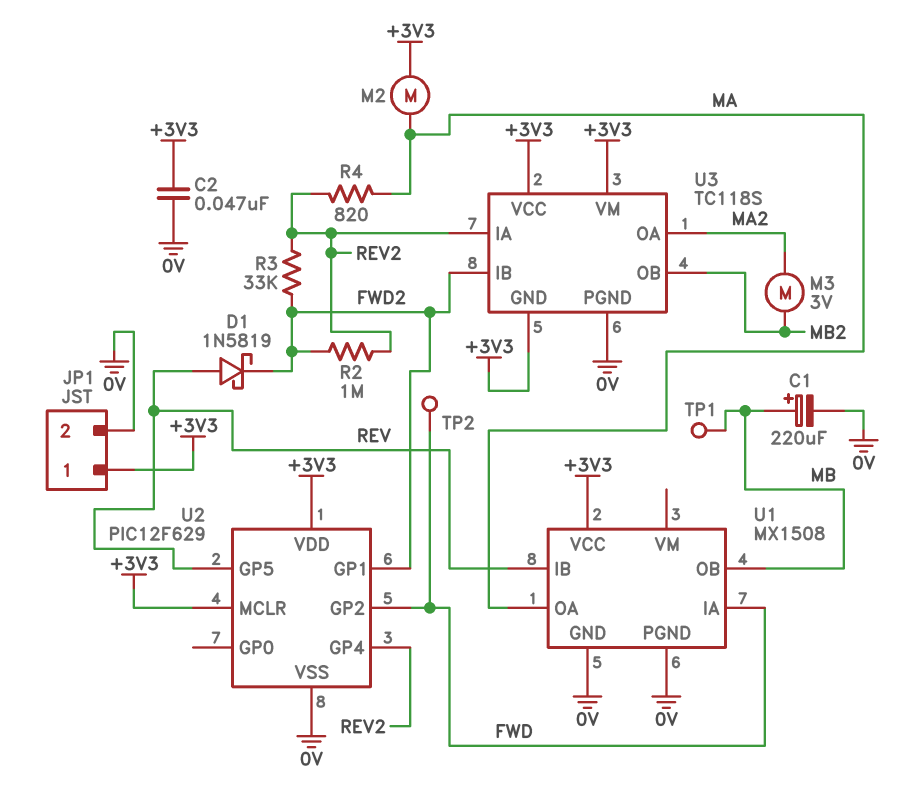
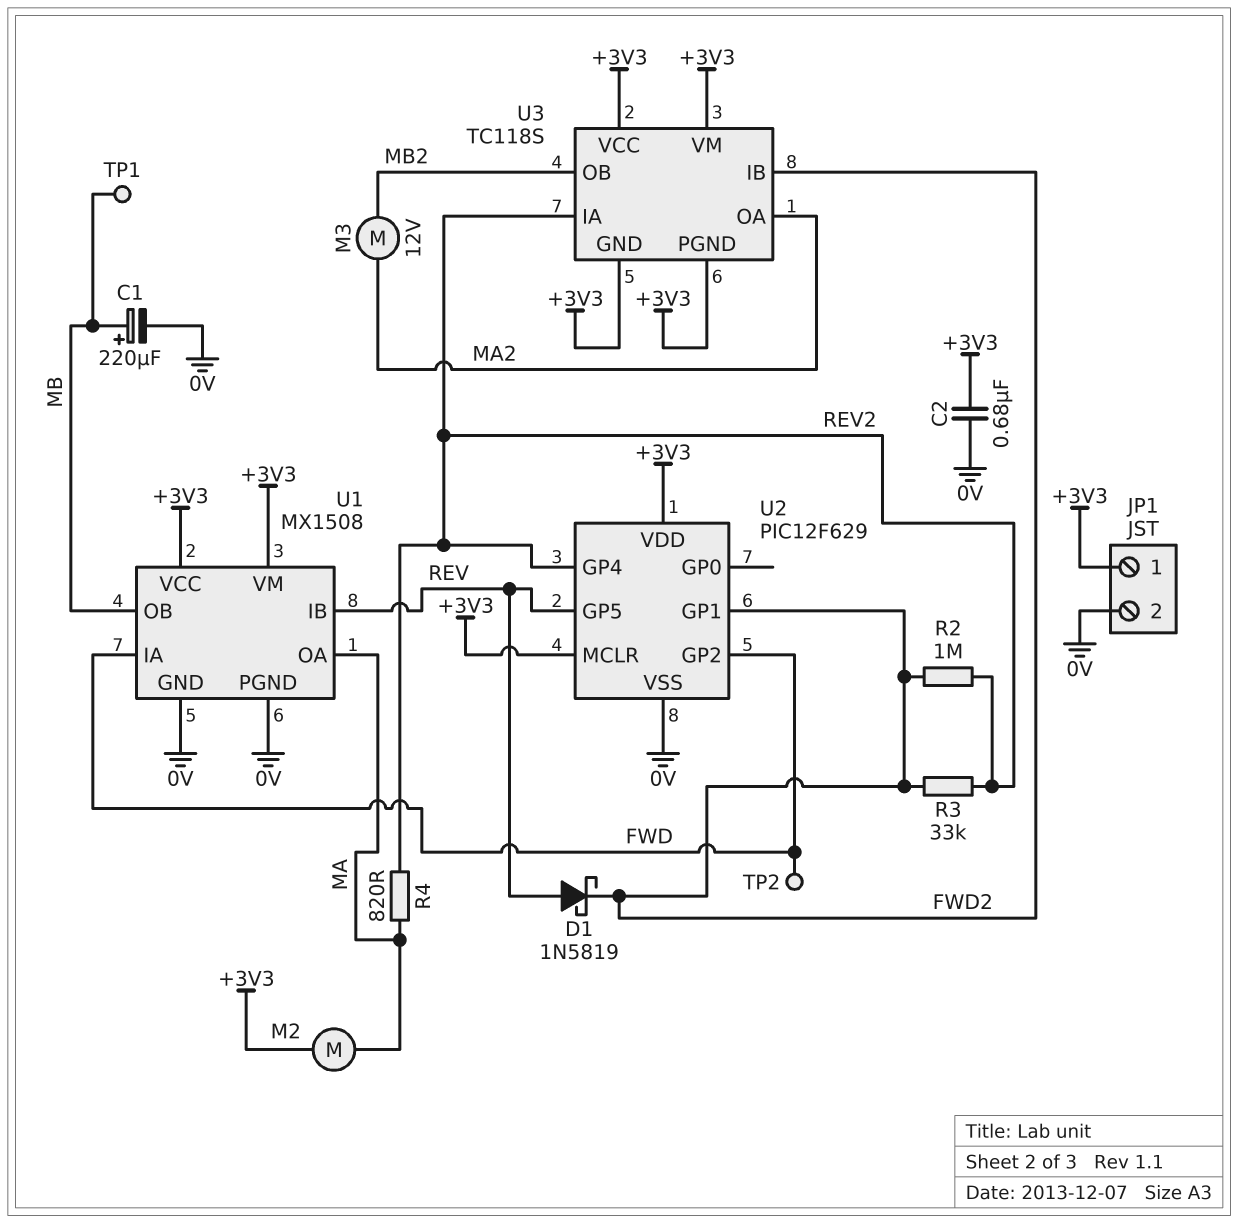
C2: 47nF (+3V3, 0V) -> 680nF (+3V3, 0V)
M3: motor 3V (MA2, MB2) -> motor 12V (MA2, MB2)
U1 pin VM: none -> +3V3
U3 pin PGND: 0V -> +3V3

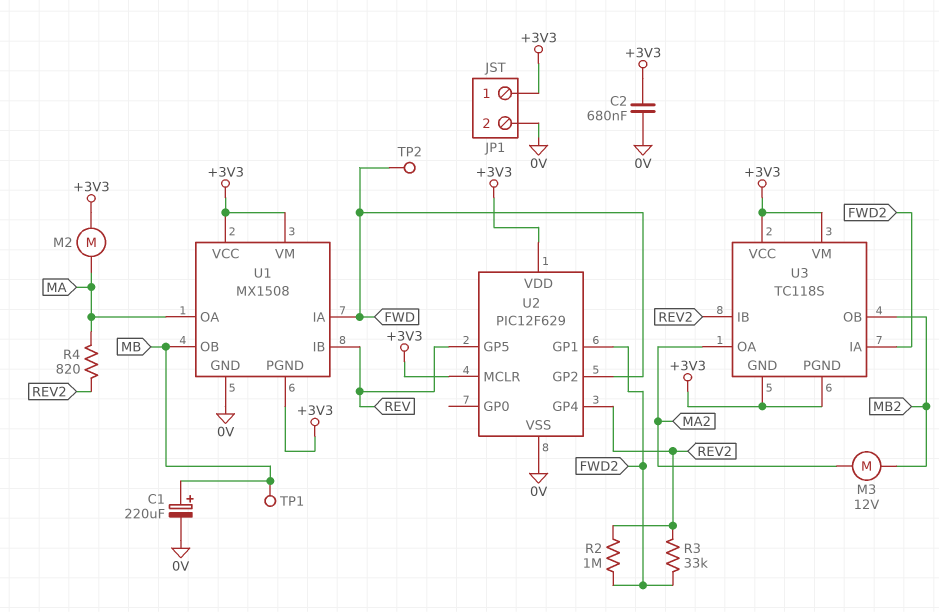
D1: schottky 1N5819 (A REV, K FWD2) -> none
U1 pin PGND: 0V -> +3V3
U3 pin IA: REV2 -> FWD2
U3 pin IB: FWD2 -> REV2

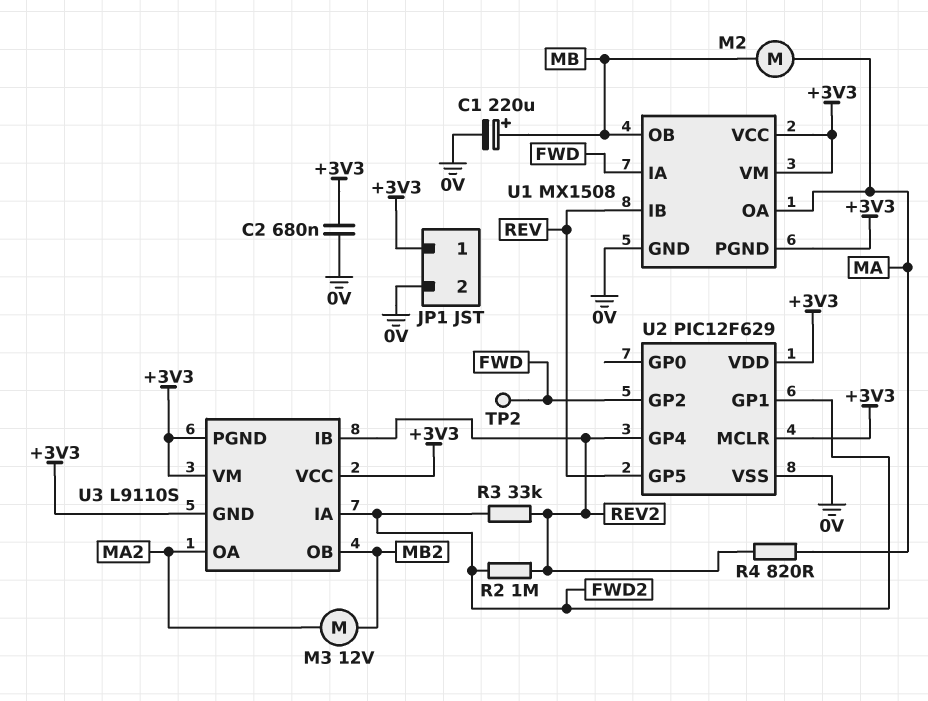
M2: motor (+3V3, MA) -> motor (MA, MB)
TP1: test point (MB) -> none
U3: TC118S -> L9110S

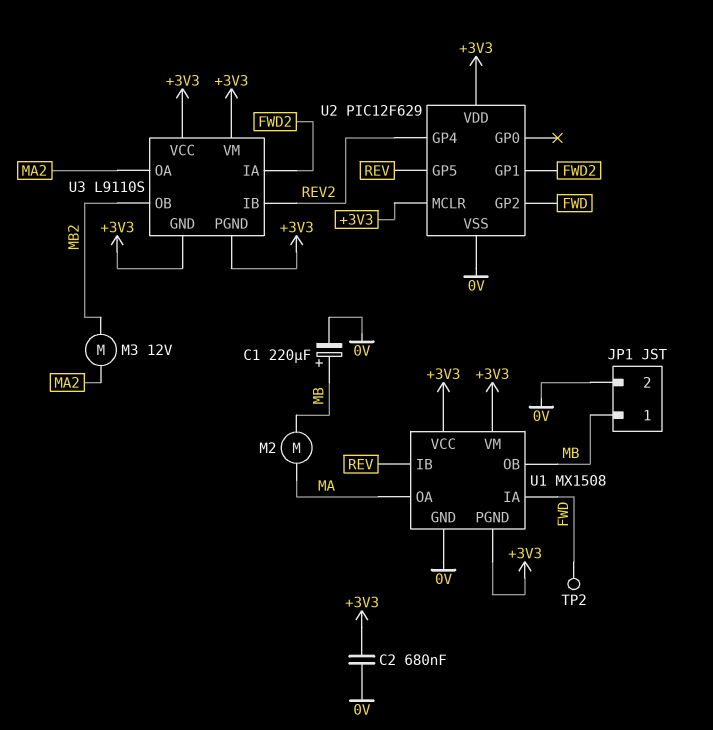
JP1 pin 1: +3V3 -> MB
R2: 1M (FWD2, REV2) -> none
R3: 33k (FWD2, REV2) -> none
R4: 820 (MA, REV2) -> none

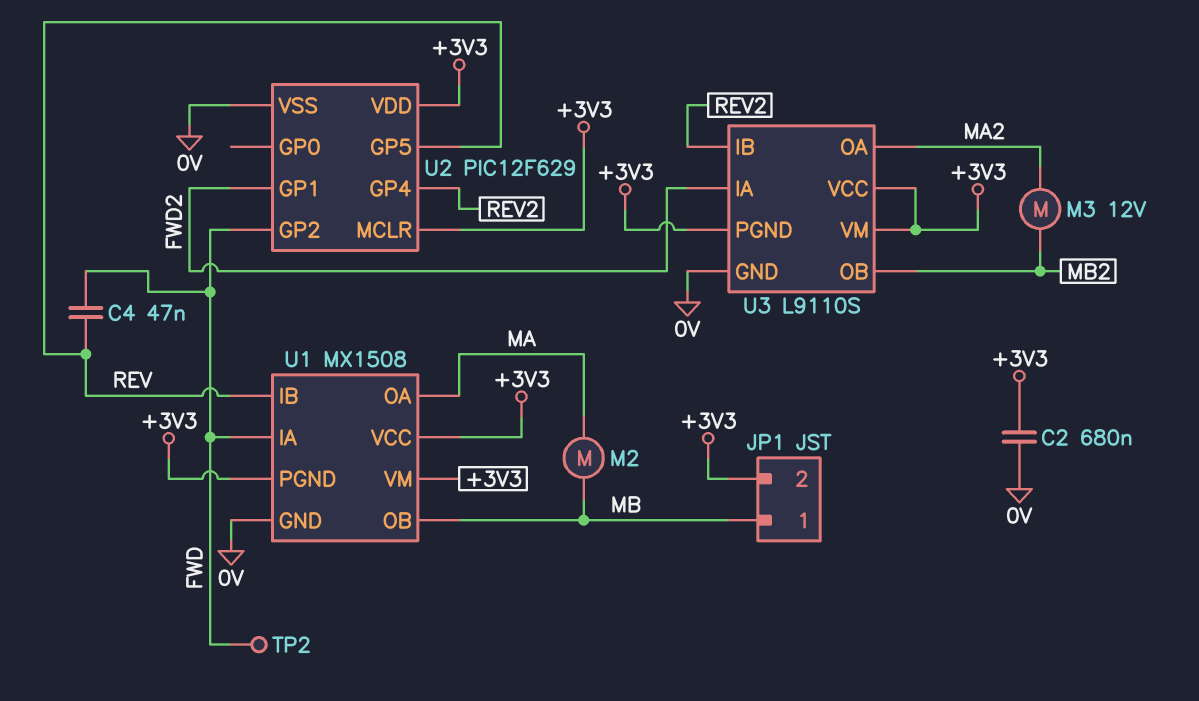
C1: 220uF (plus MB, minus 0V) -> none
C4: none -> 47nF (FWD, REV)
JP1 pin 2: 0V -> +3V3
U3 pin GND: +3V3 -> 0V

